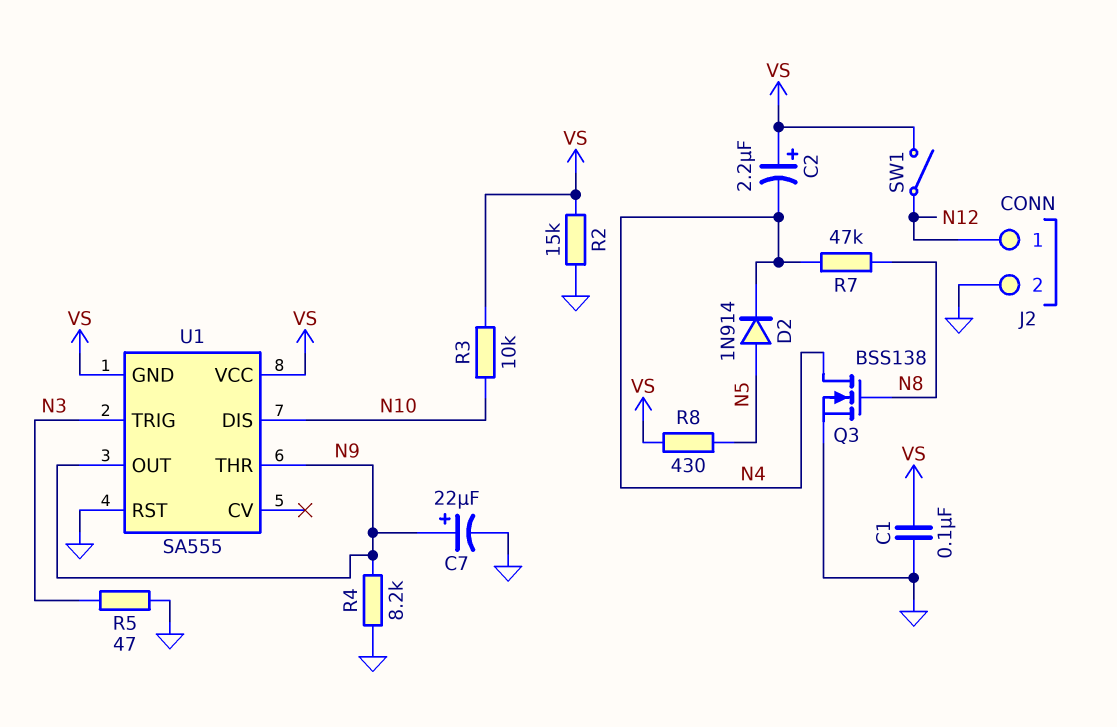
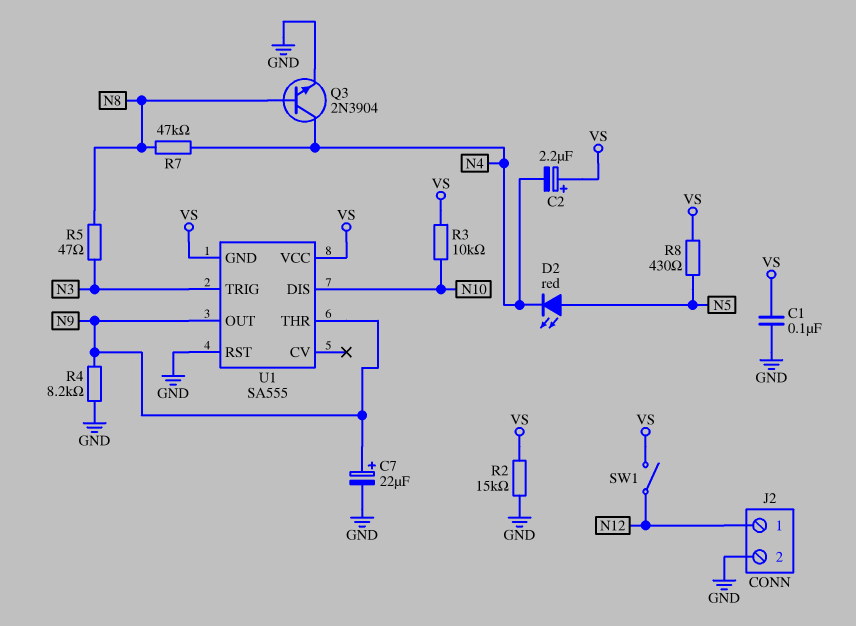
D2: diode 1N914 (A N5, K N4) -> LED red (A N5, K N4)
Q3: NMOS BSS138 (G N8, D N4, S GND) -> NPN 2N3904 (B N8, C N4, E GND)
R5: 47 (GND, N3) -> 47 (N3, N8)

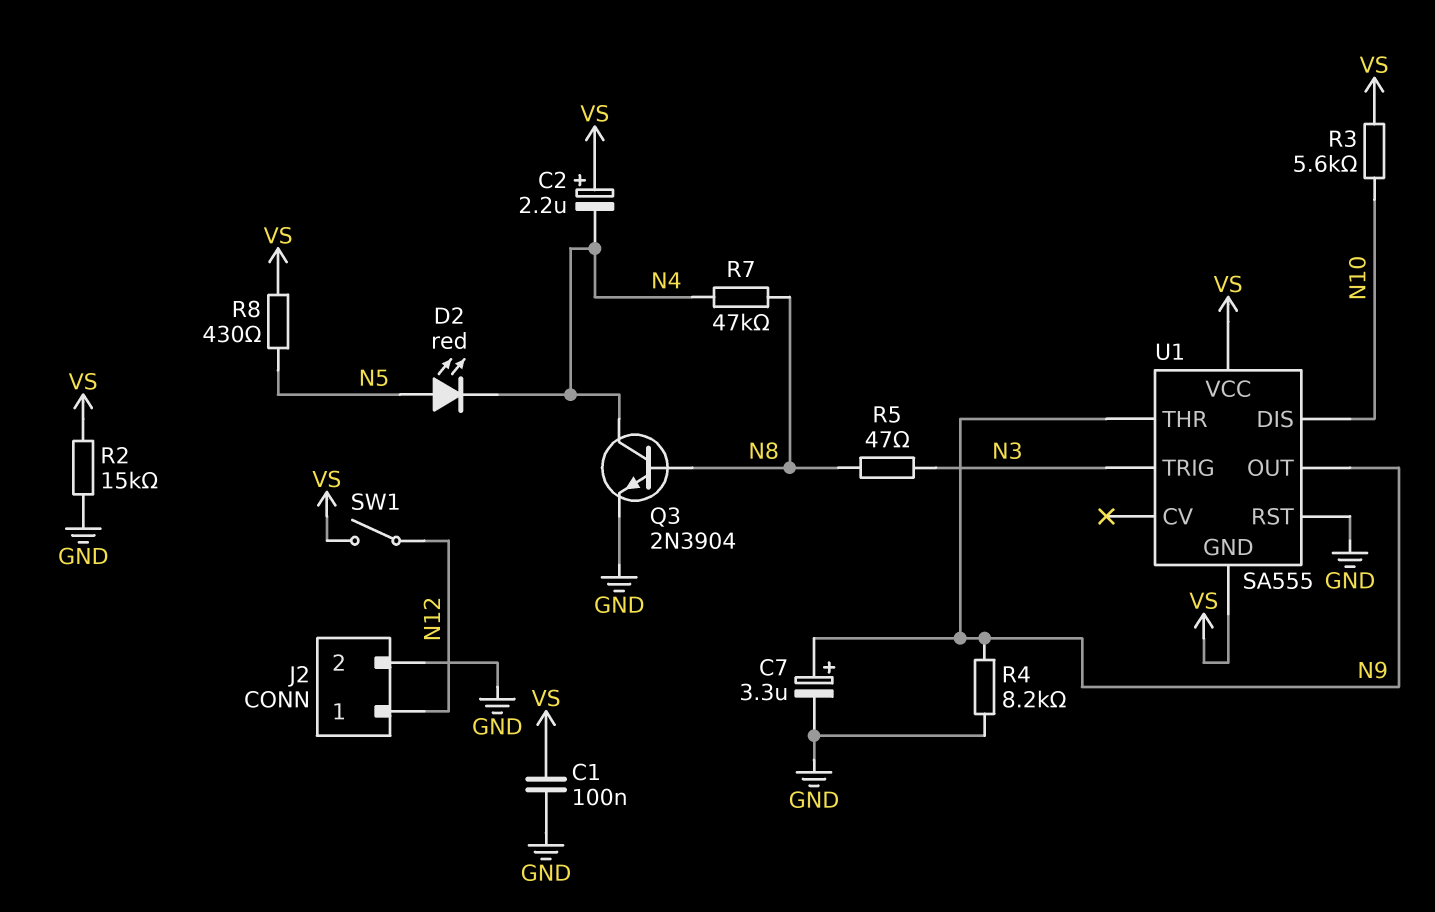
C7: 22uF (plus N9, minus GND) -> 3.3uF (plus N9, minus GND)
R3: 10k (N10, VS) -> 5.6k (N10, VS)

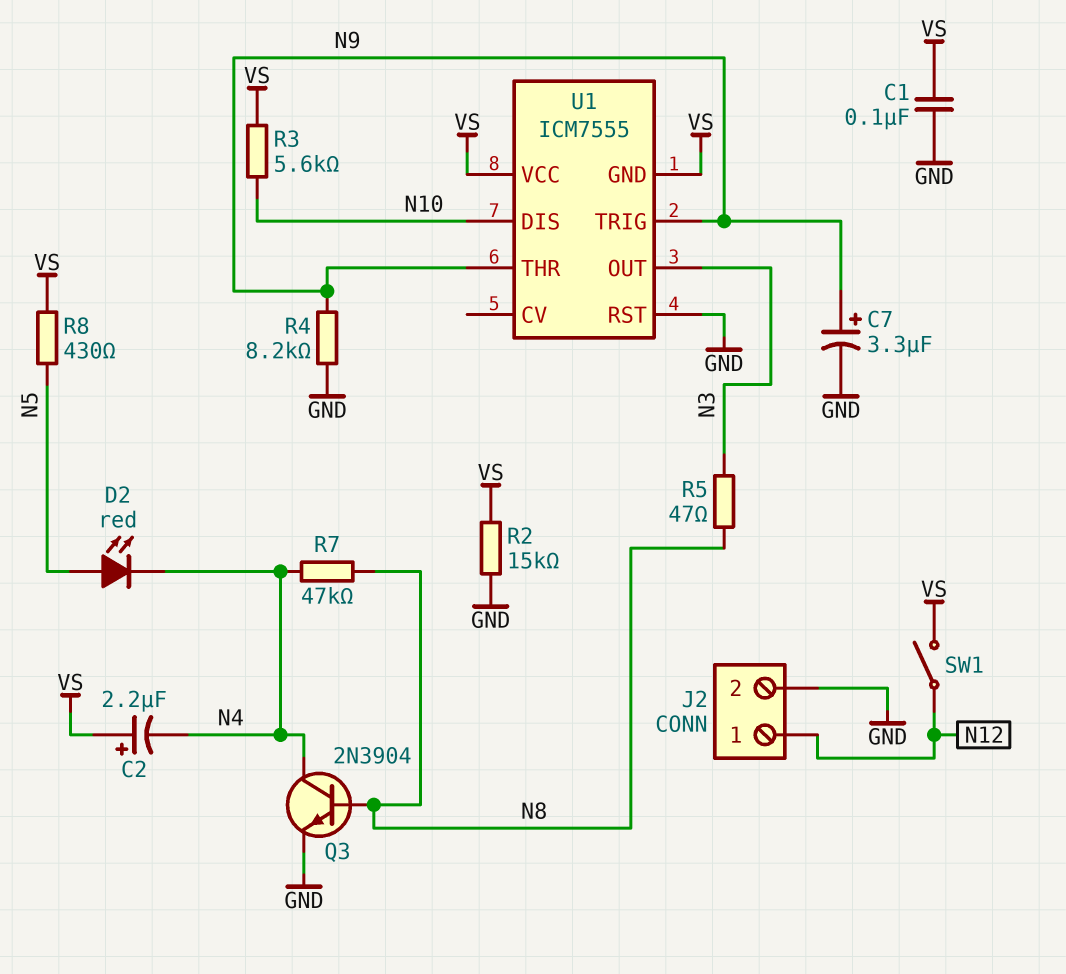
U1: SA555 -> ICM7555
U1 pin OUT: N9 -> N3
U1 pin TRIG: N3 -> N9

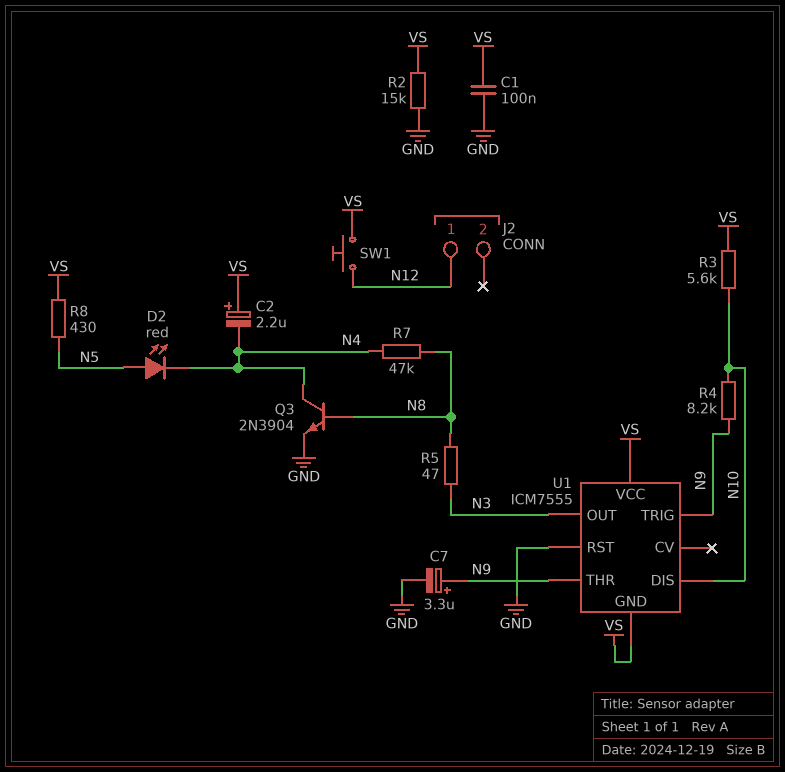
J2 pin 2: GND -> none
R4: 8.2k (GND, N9) -> 8.2k (N9, N10)
SW1: switch (N12, VS) -> button (N12, VS)

